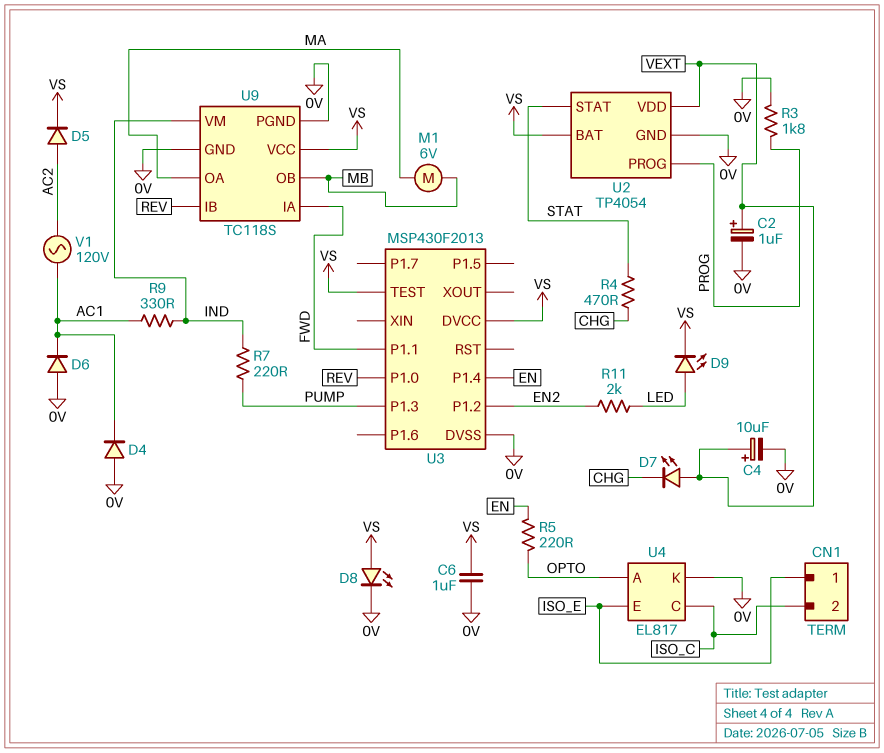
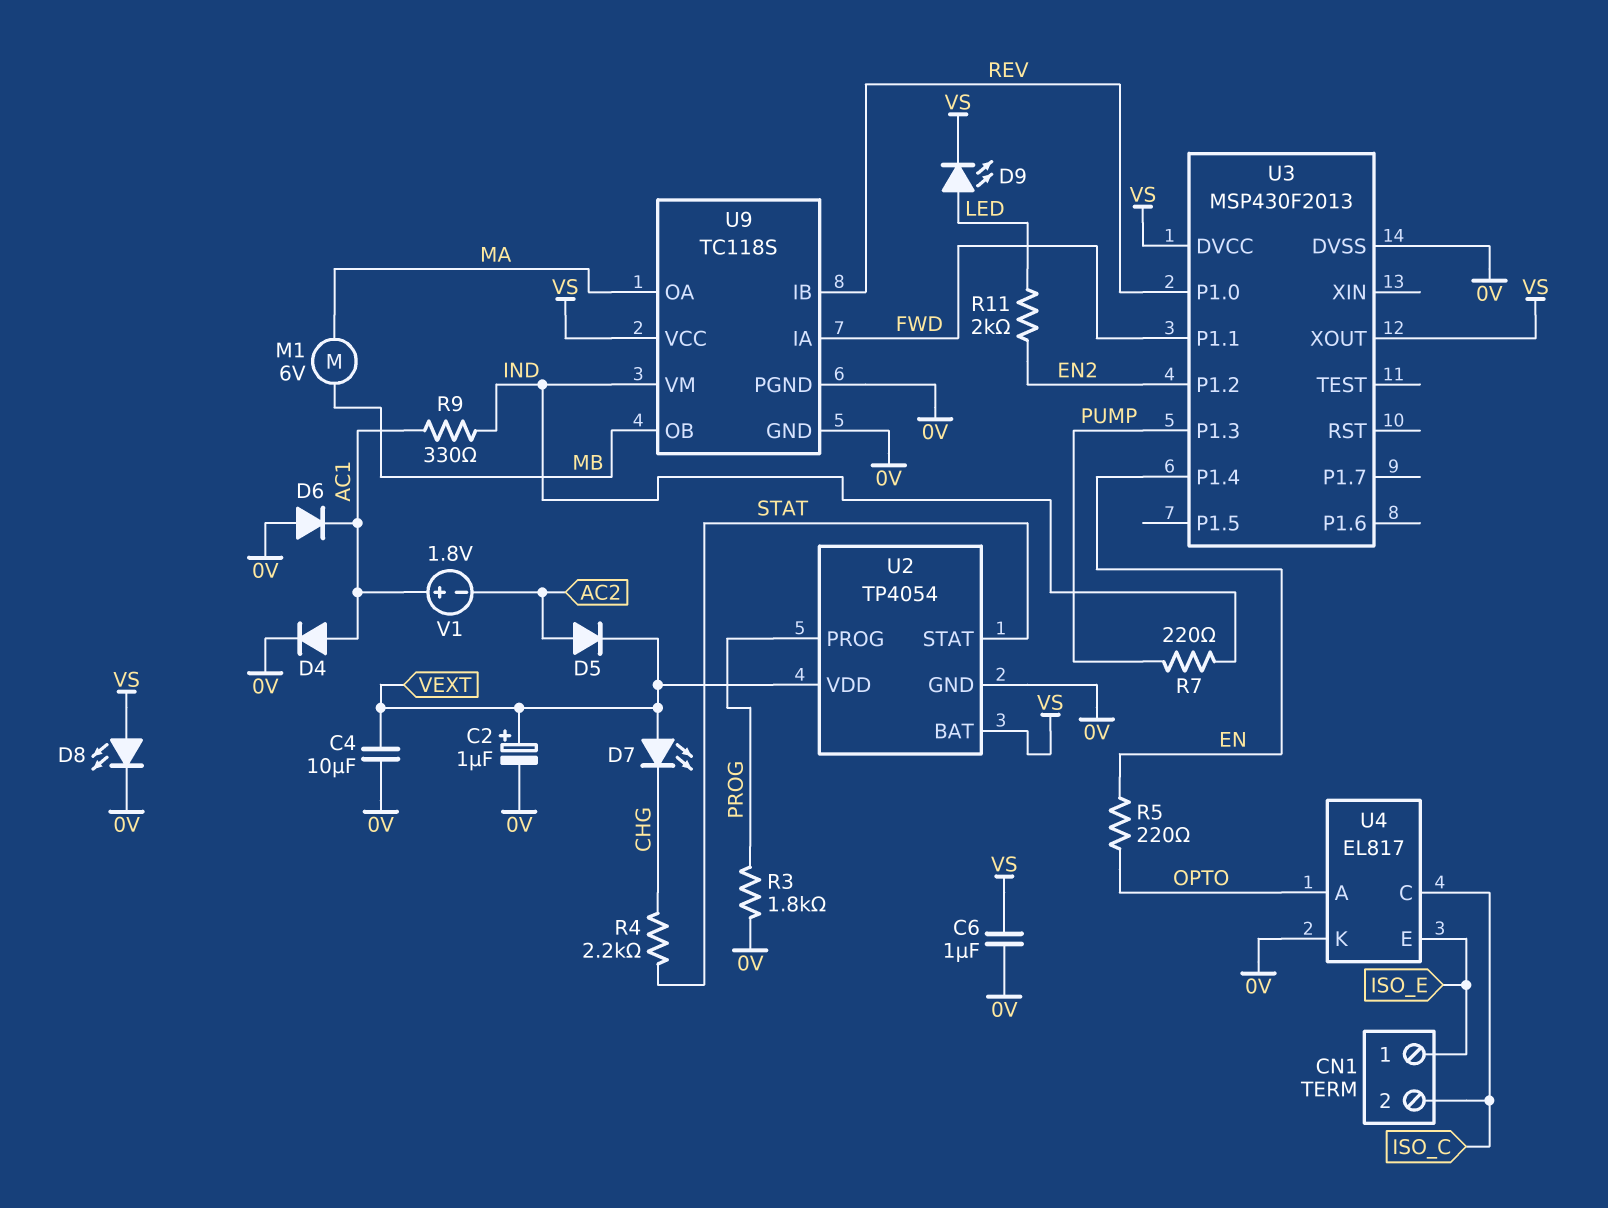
C4: 10uF (plus VEXT, minus 0V) -> 10uF (0V, VEXT)
D4: diode (A 0V, K AC1) -> diode (A AC1, K 0V)
D5: diode (A AC2, K VS) -> diode (A AC2, K VEXT)
R4: 470 (CHG, STAT) -> 2.2k (CHG, STAT)
U3 pin TEST: VS -> none
U3 pin XOUT: none -> VS
V1: AC 120V (AC1, AC2) -> 1.8V (plus AC1, minus AC2)

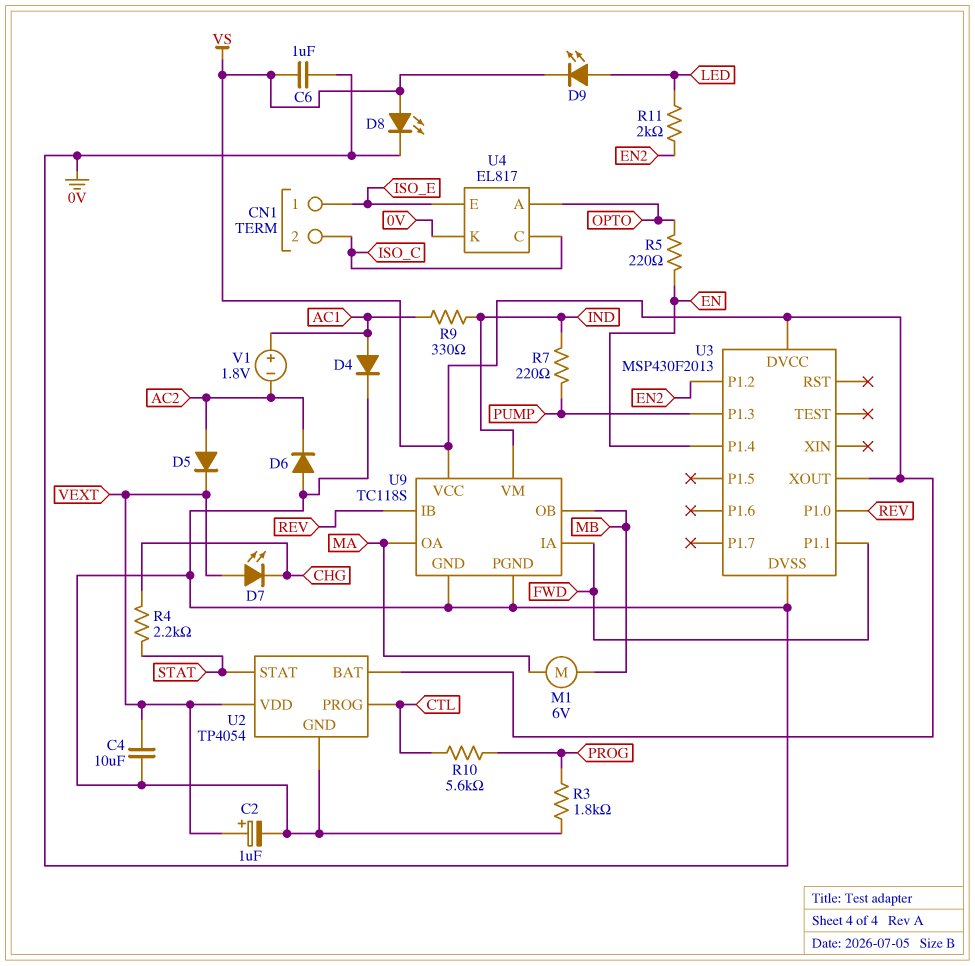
D6: diode (A 0V, K AC1) -> diode (A 0V, K AC2)
R10: none -> 5.6k (CTL, PROG)
U2 pin PROG: PROG -> CTL

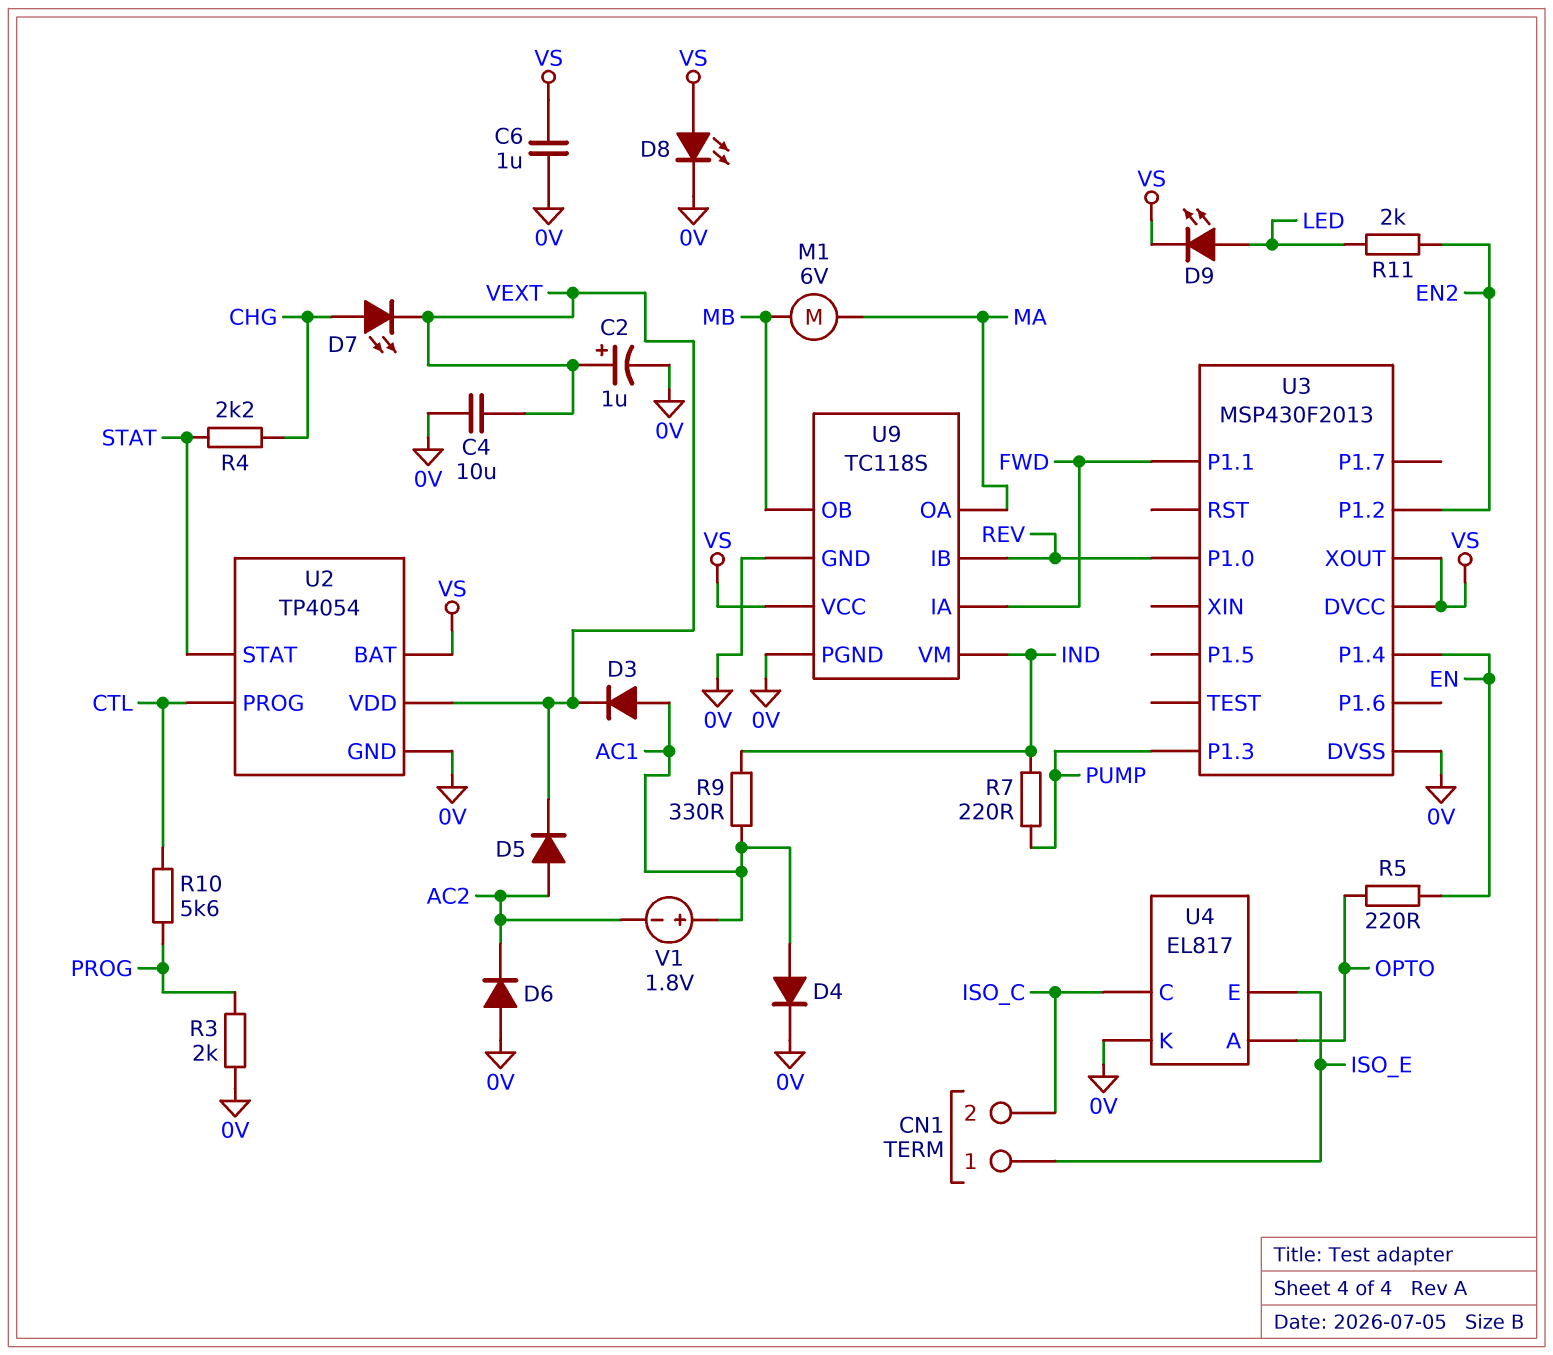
D3: none -> diode (A AC1, K VEXT)
D7: LED (A VEXT, K CHG) -> LED (A CHG, K VEXT)
R3: 1.8k (0V, PROG) -> 2k (0V, PROG)

